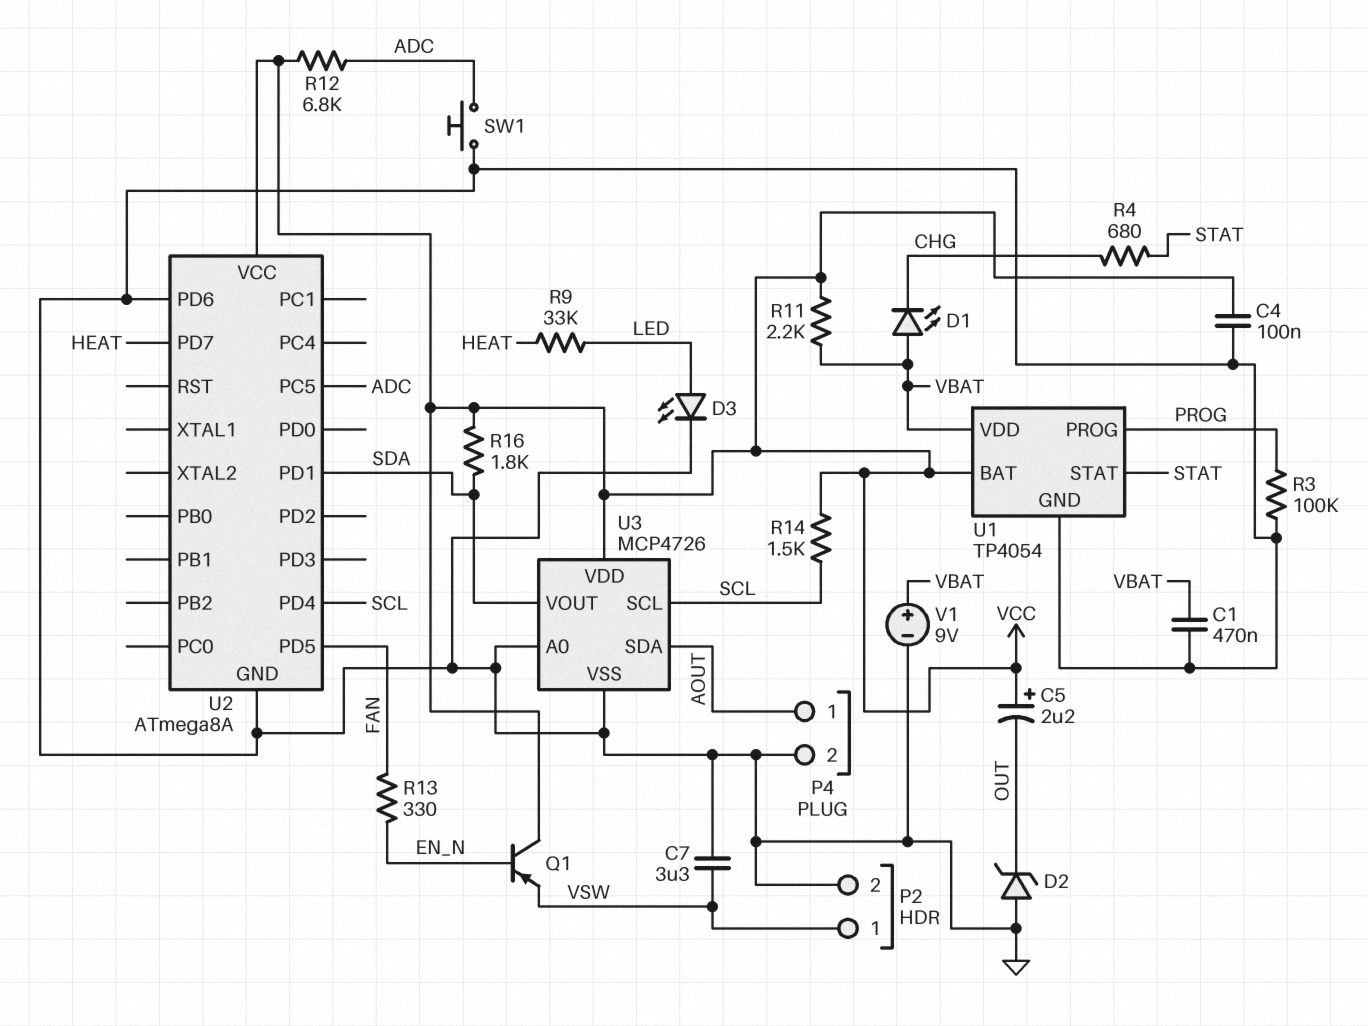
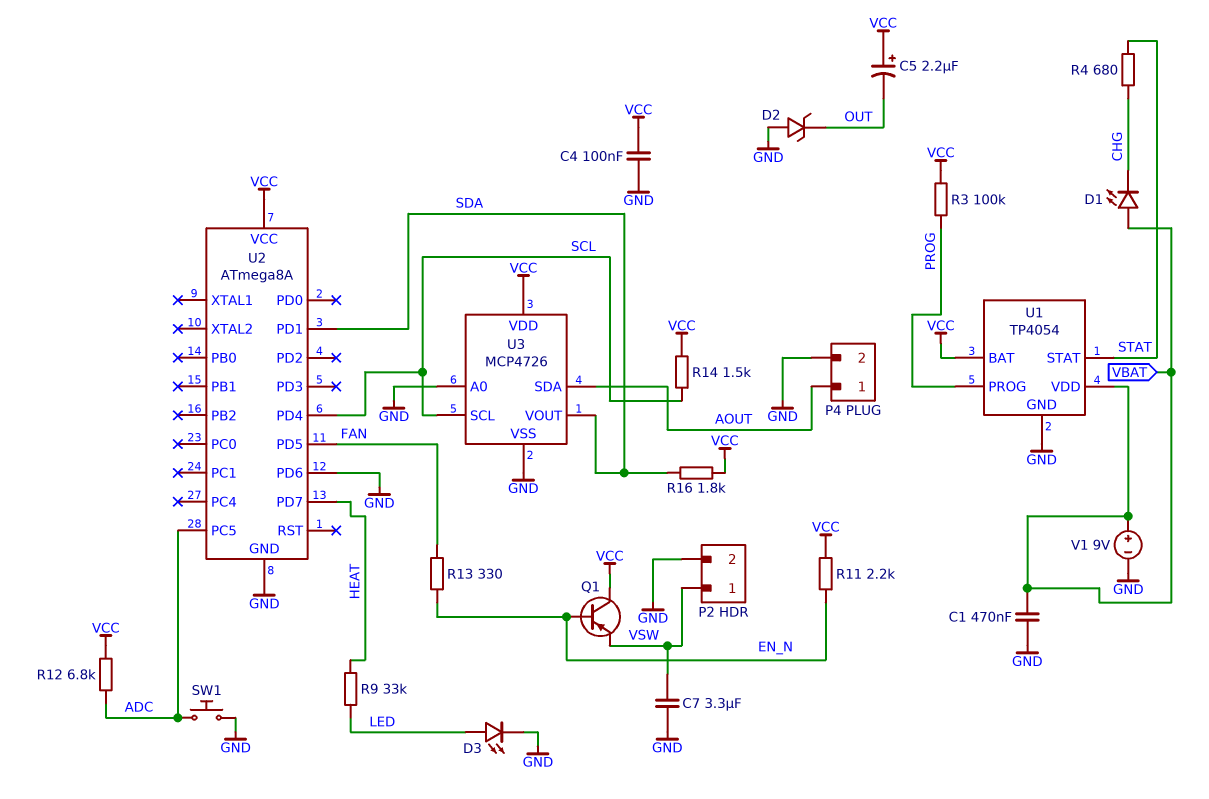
R3: 100k (GND, PROG) -> 100k (PROG, VCC)
R11: 2.2k (VBAT, VCC) -> 2.2k (EN_N, VCC)

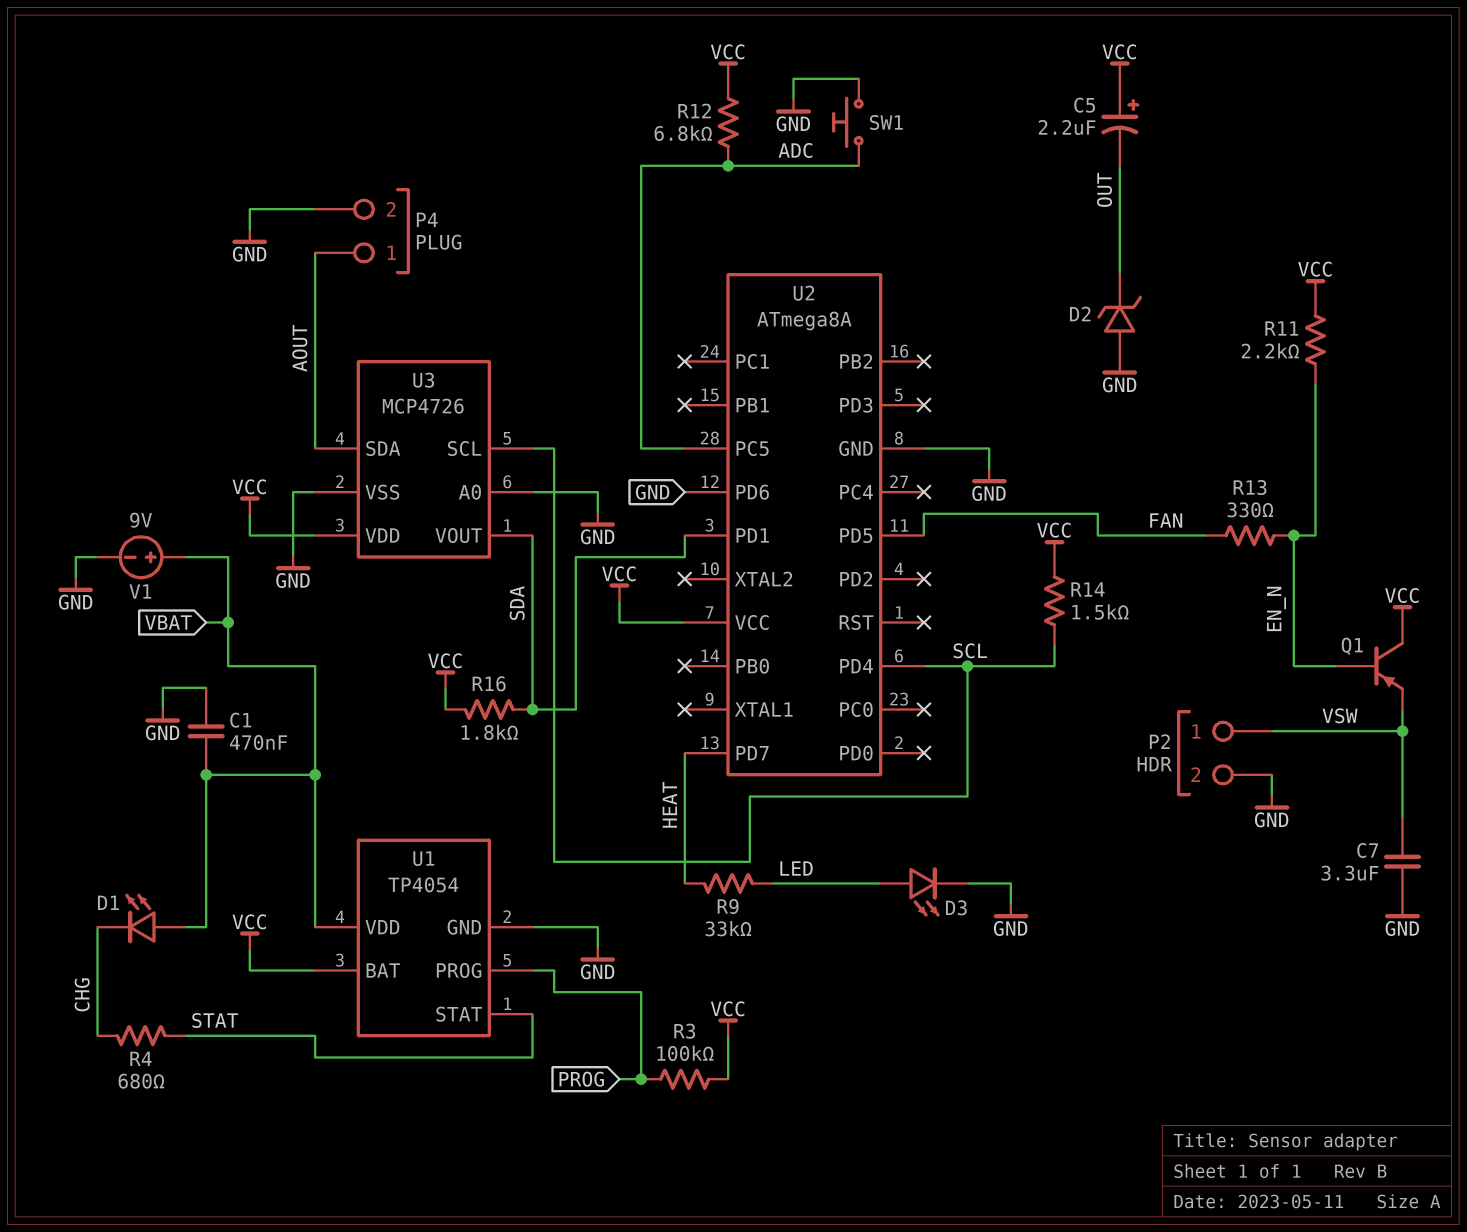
C4: 100nF (GND, VCC) -> none

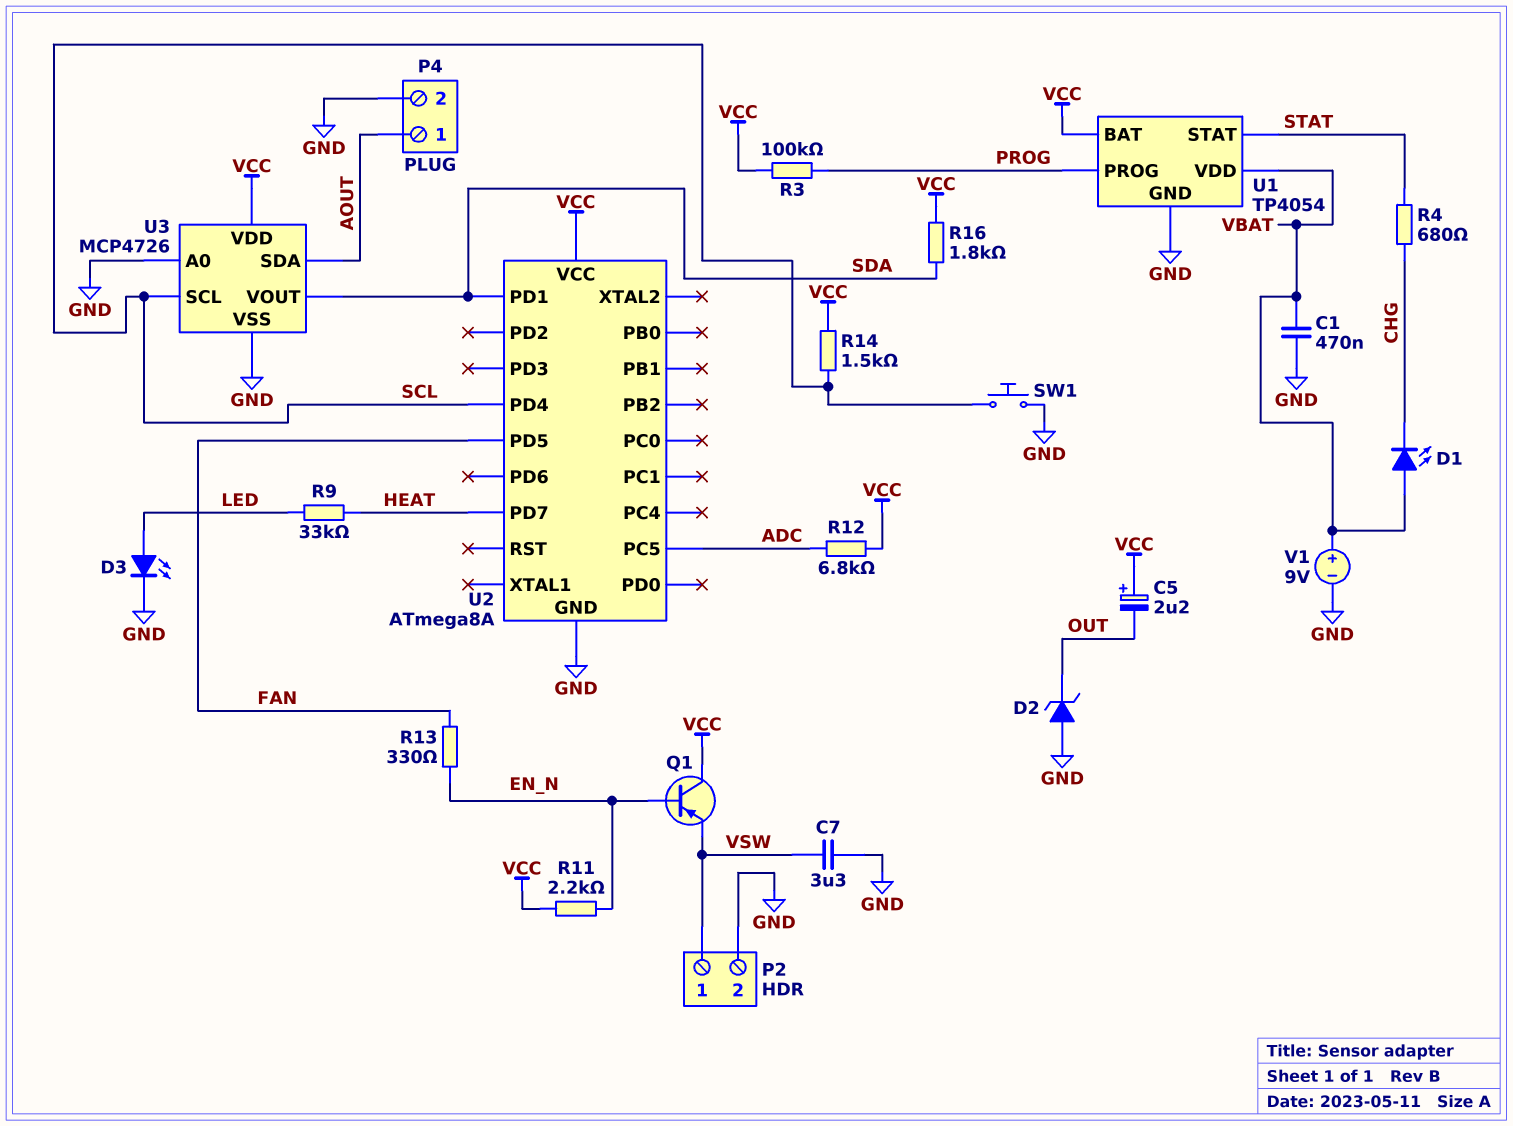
SW1: button (ADC, GND) -> button (GND, SCL)
U2 pin PD6: GND -> none

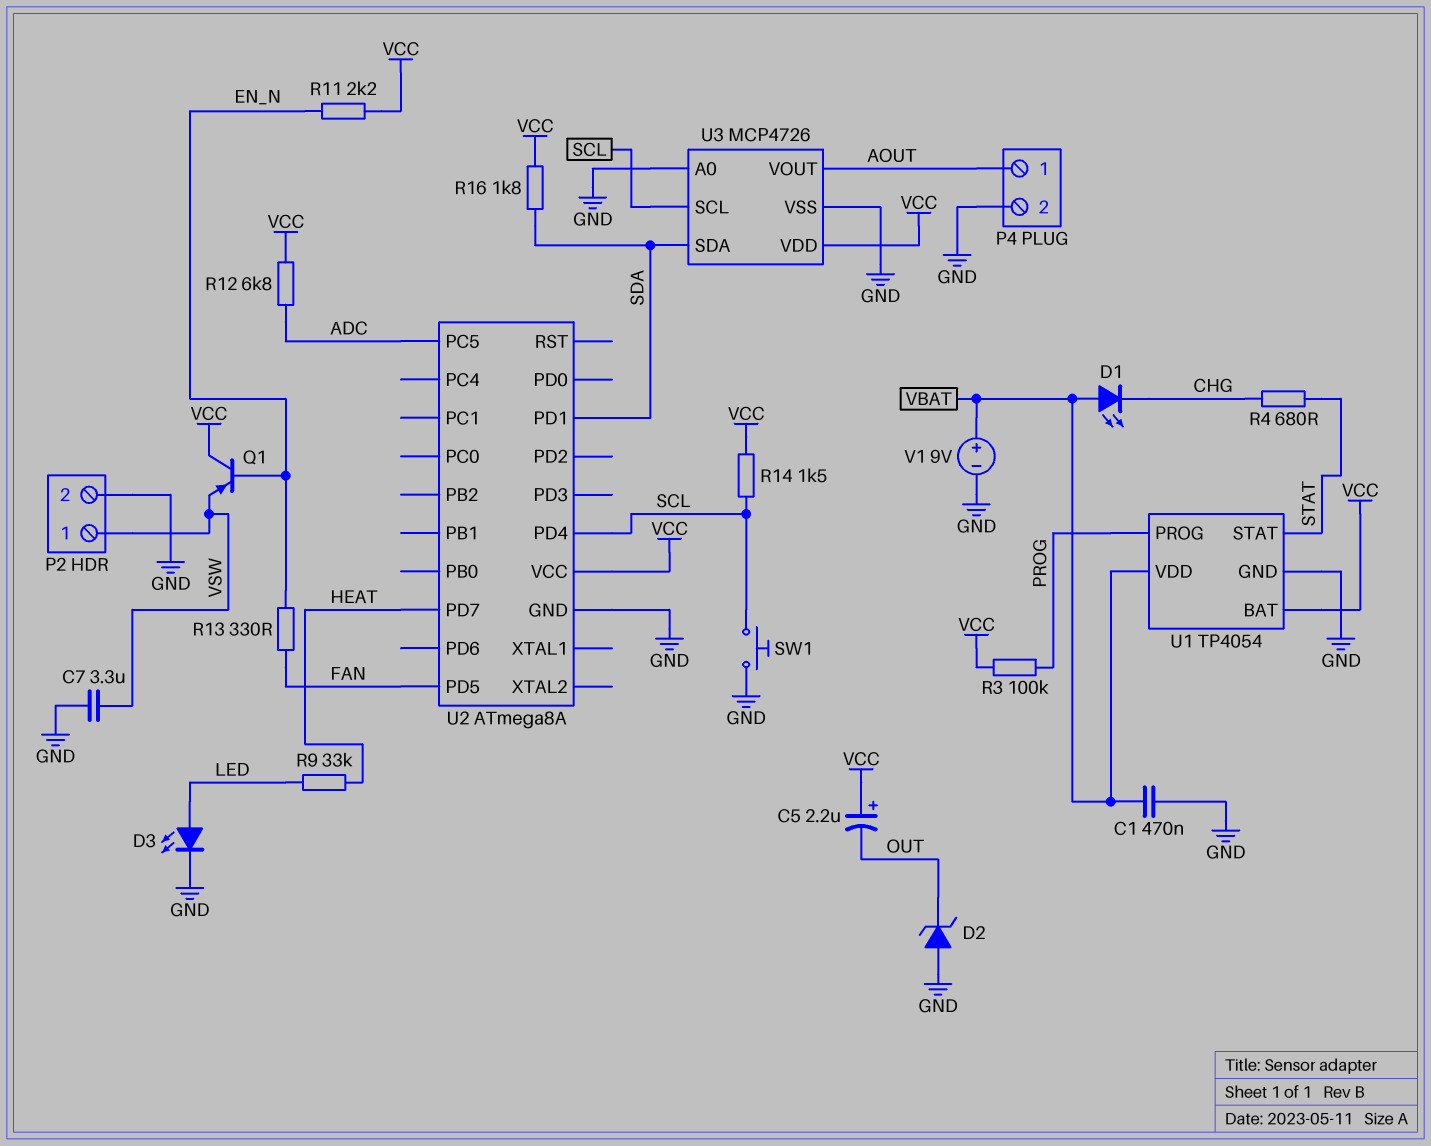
U3 pin SDA: AOUT -> SDA
U3 pin VOUT: SDA -> AOUT

